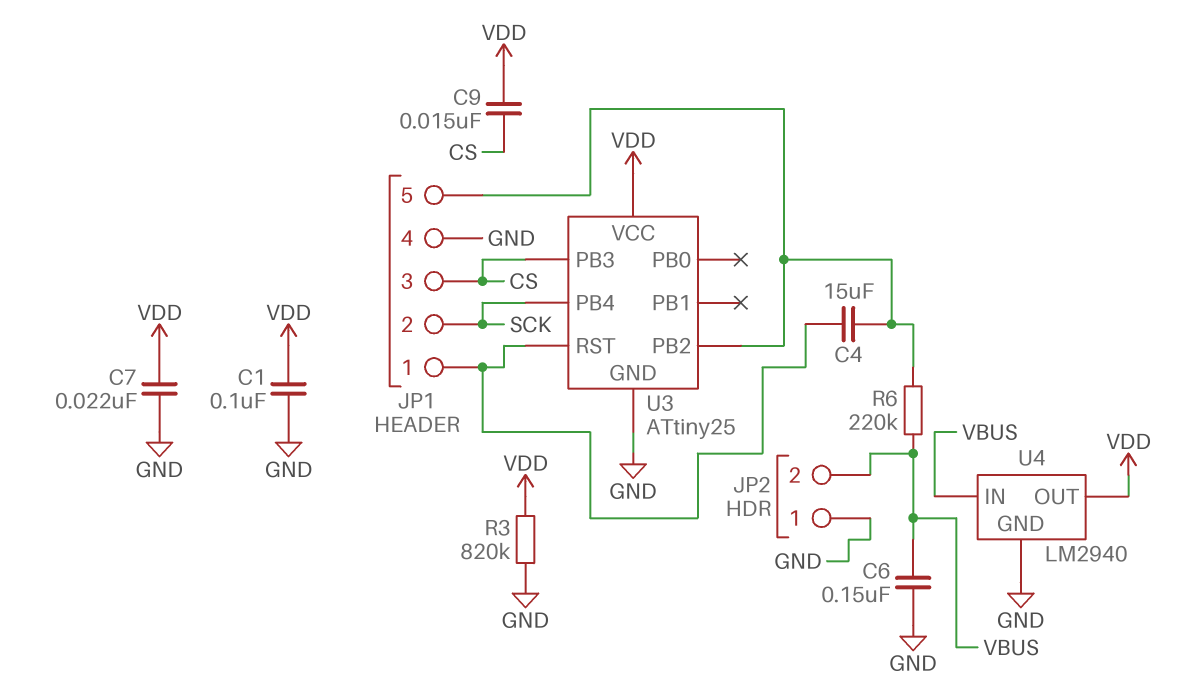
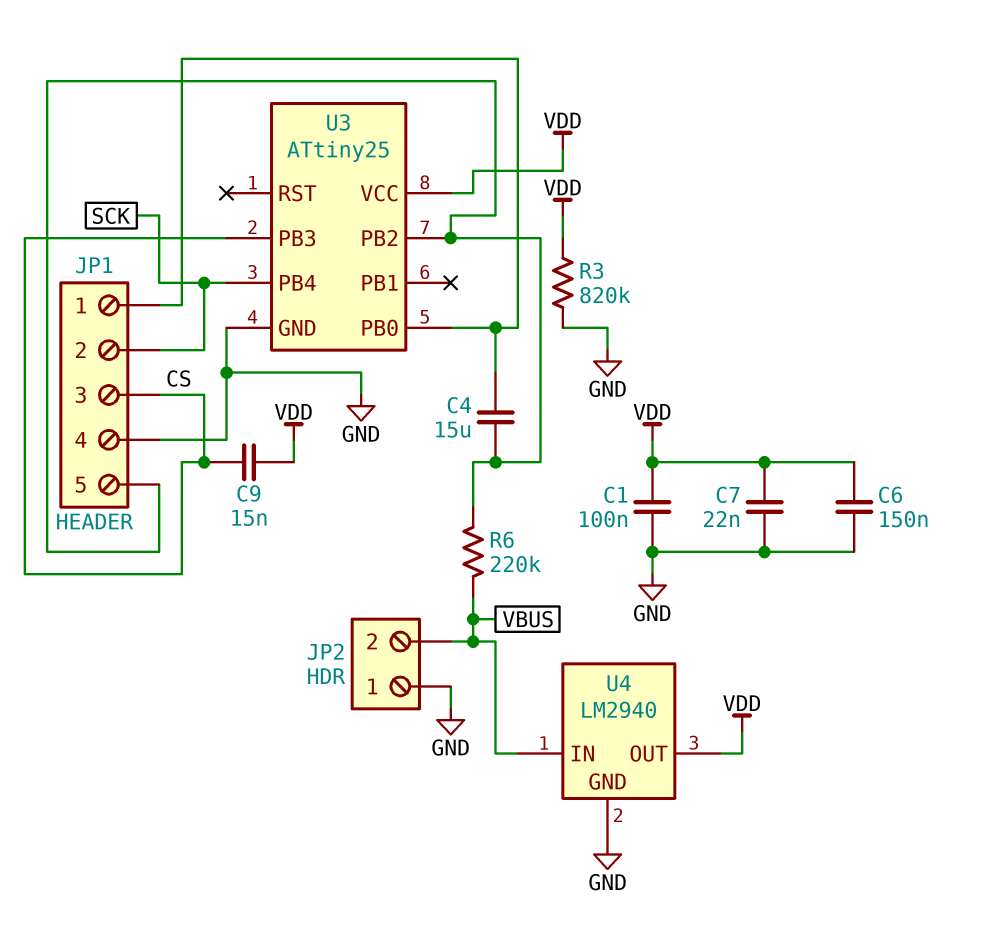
C6: 150nF (GND, VBUS) -> 150nF (GND, VDD)
U3 pin PB0: none -> JP1/1
U3 pin RST: JP1/1 -> none

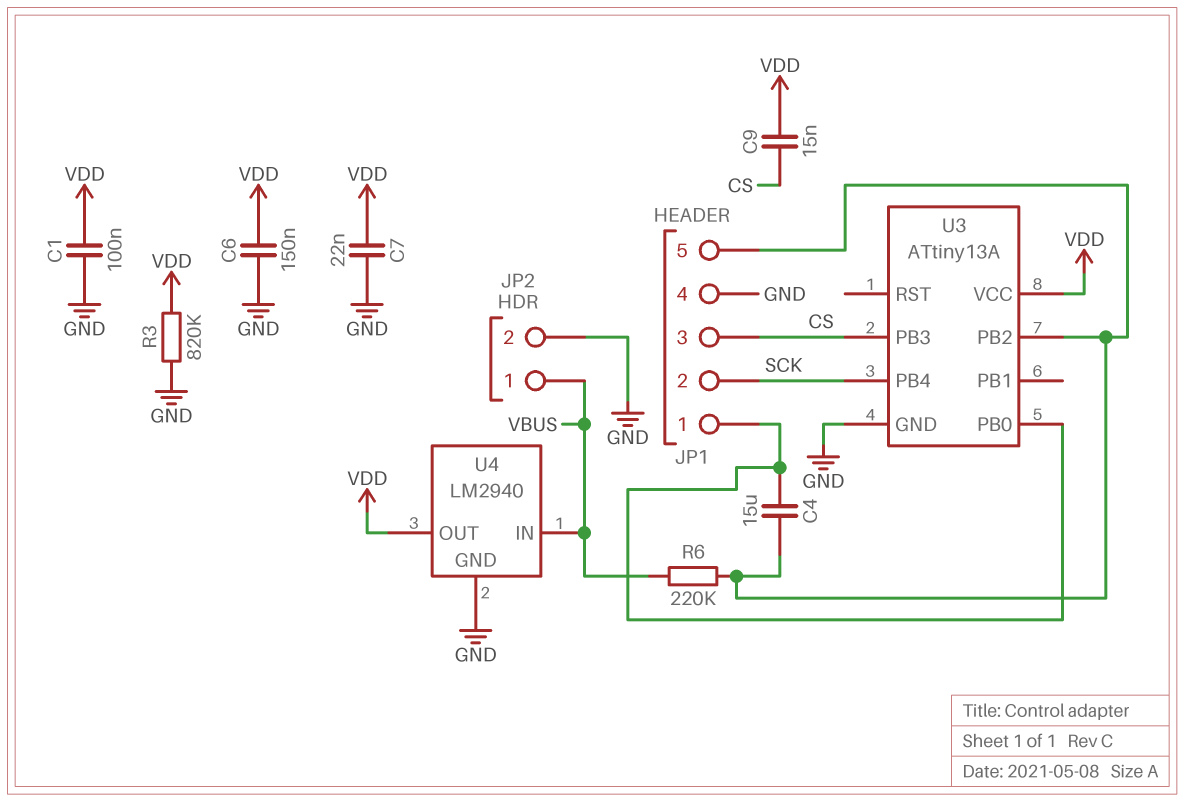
JP2 pin 1: GND -> VBUS
JP2 pin 2: VBUS -> GND
U3: ATtiny25 -> ATtiny13A

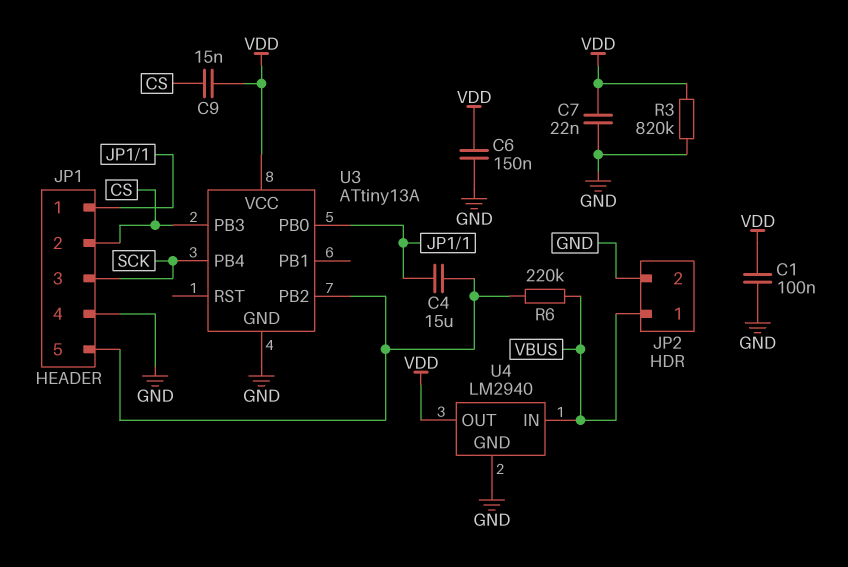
JP1 pin 2: SCK -> CS
JP1 pin 3: CS -> SCK

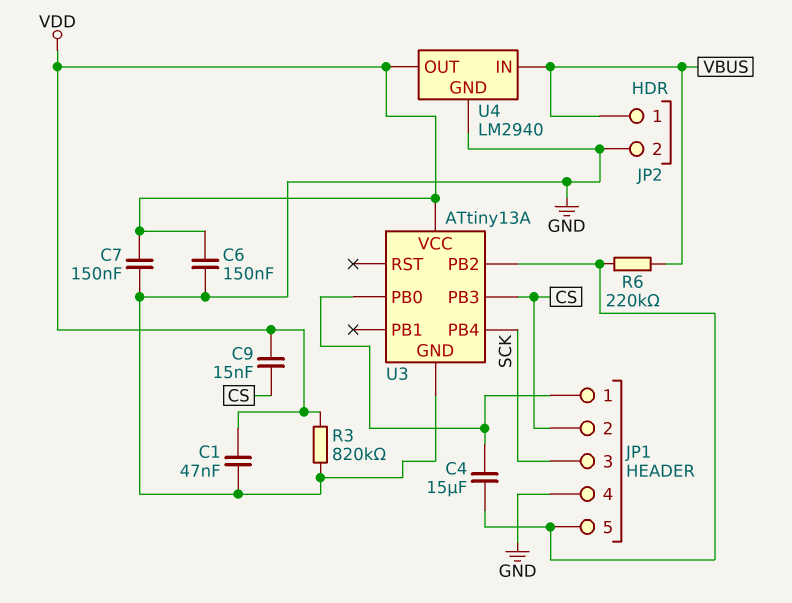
C1: 100nF (GND, VDD) -> 47nF (GND, VDD)
C7: 22nF (GND, VDD) -> 150nF (GND, VDD)

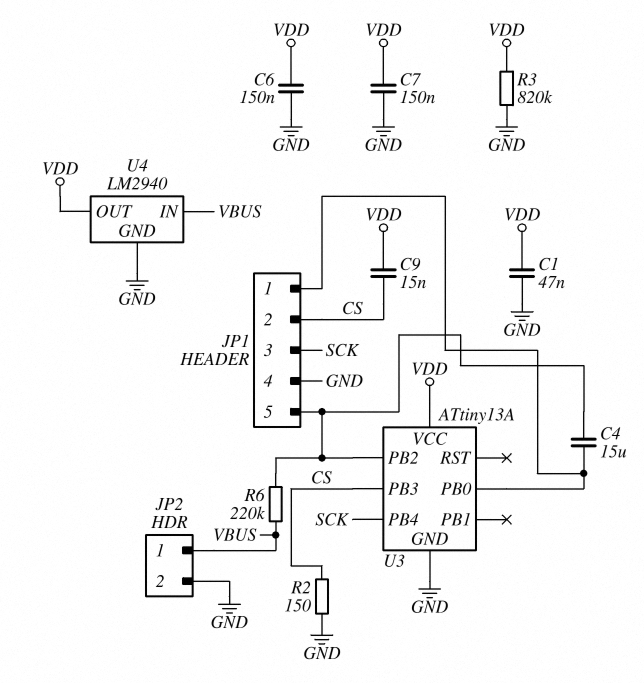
R2: none -> 150 (CS, GND)

